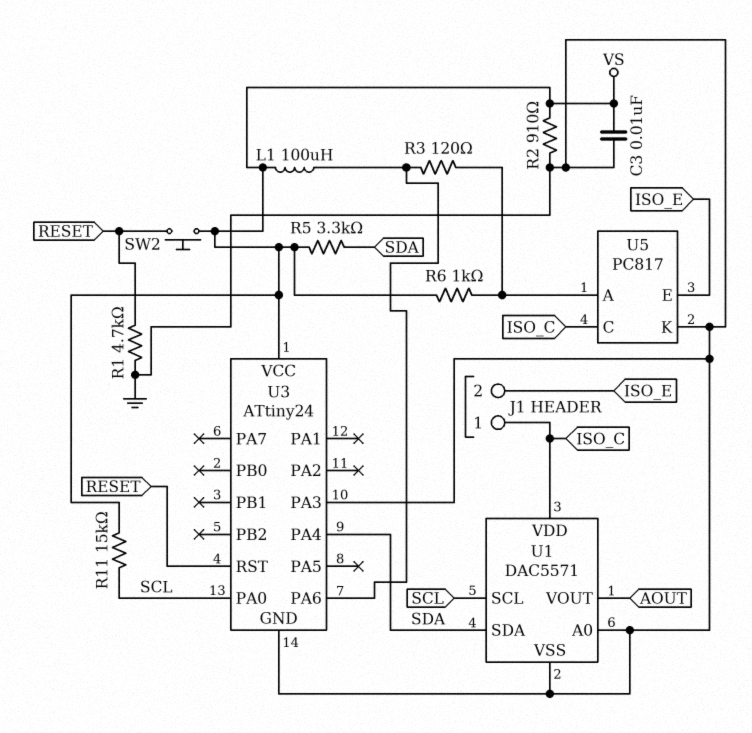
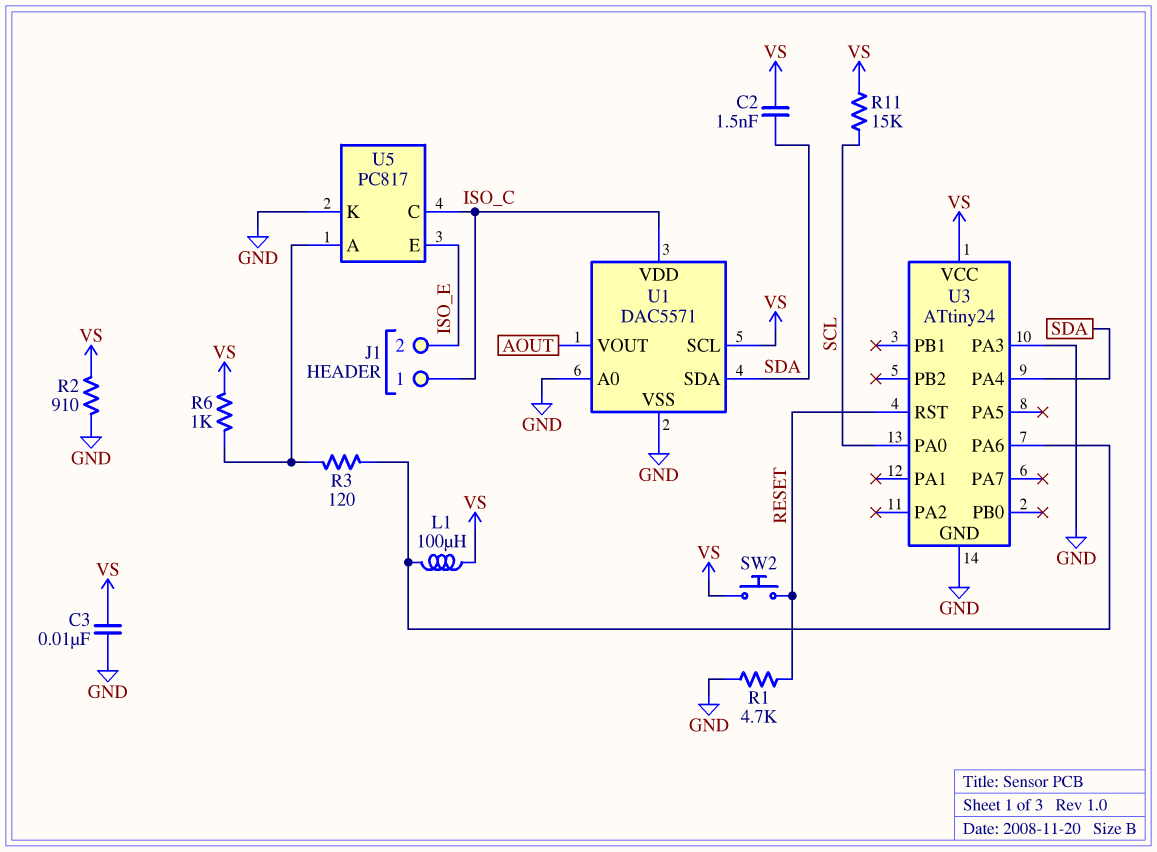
C2: none -> 1.5nF (SDA, VS)
R5: 3.3k (SDA, VS) -> none
U1 pin SCL: SCL -> VS

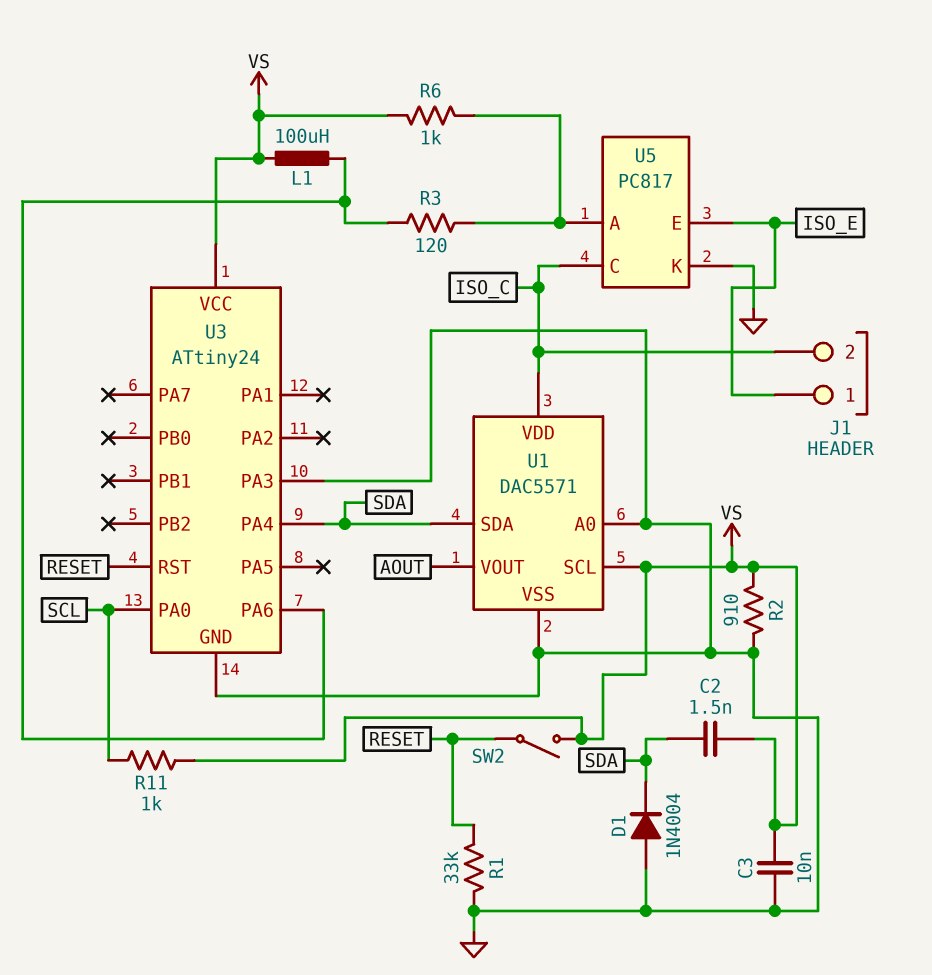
D1: none -> diode 1N4004 (A GND, K SDA)
J1 pin 1: ISO_C -> ISO_E
J1 pin 2: ISO_E -> ISO_C
R1: 4.7k (GND, RESET) -> 33k (GND, RESET)
R11: 15k (SCL, VS) -> 1k (SCL, VS)
SW2: button (RESET, VS) -> switch (RESET, VS)

